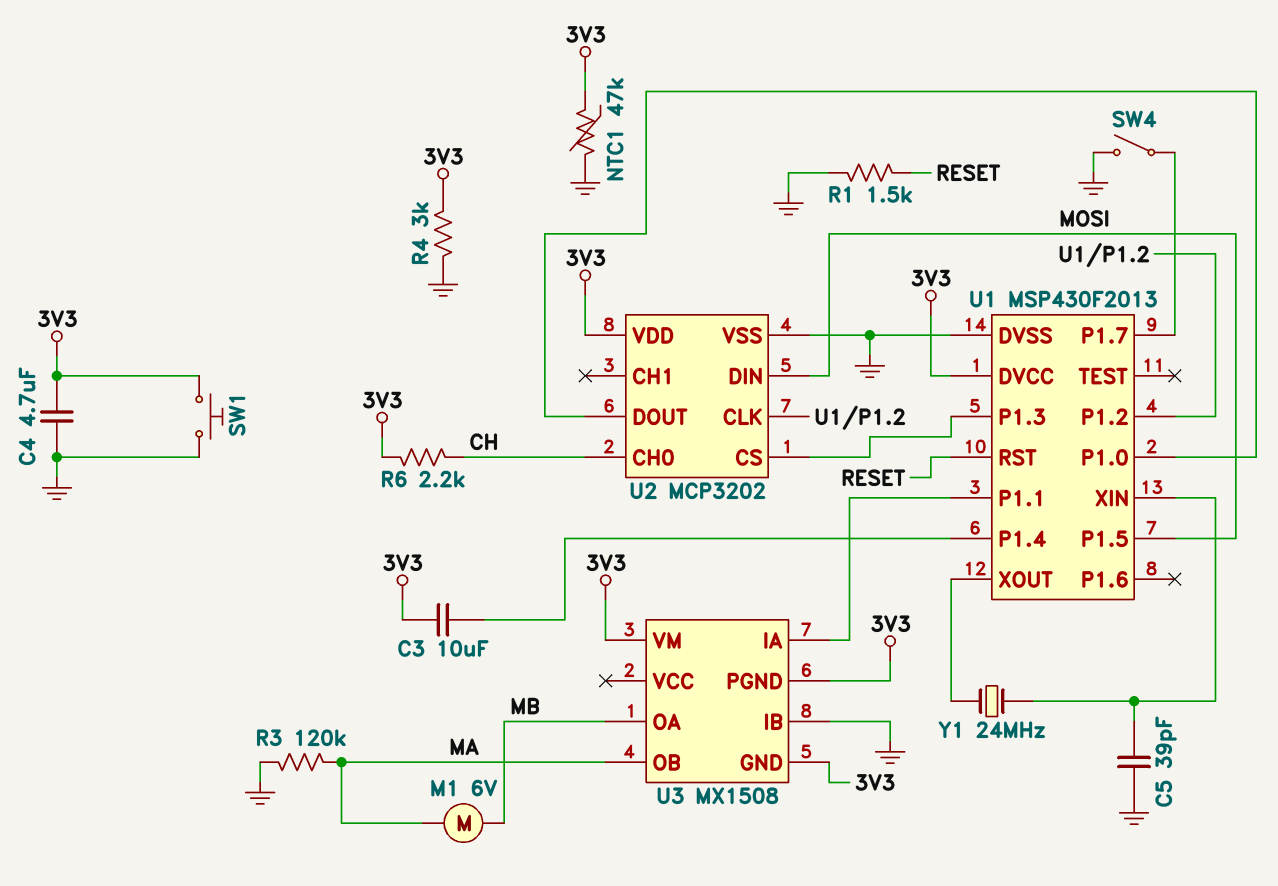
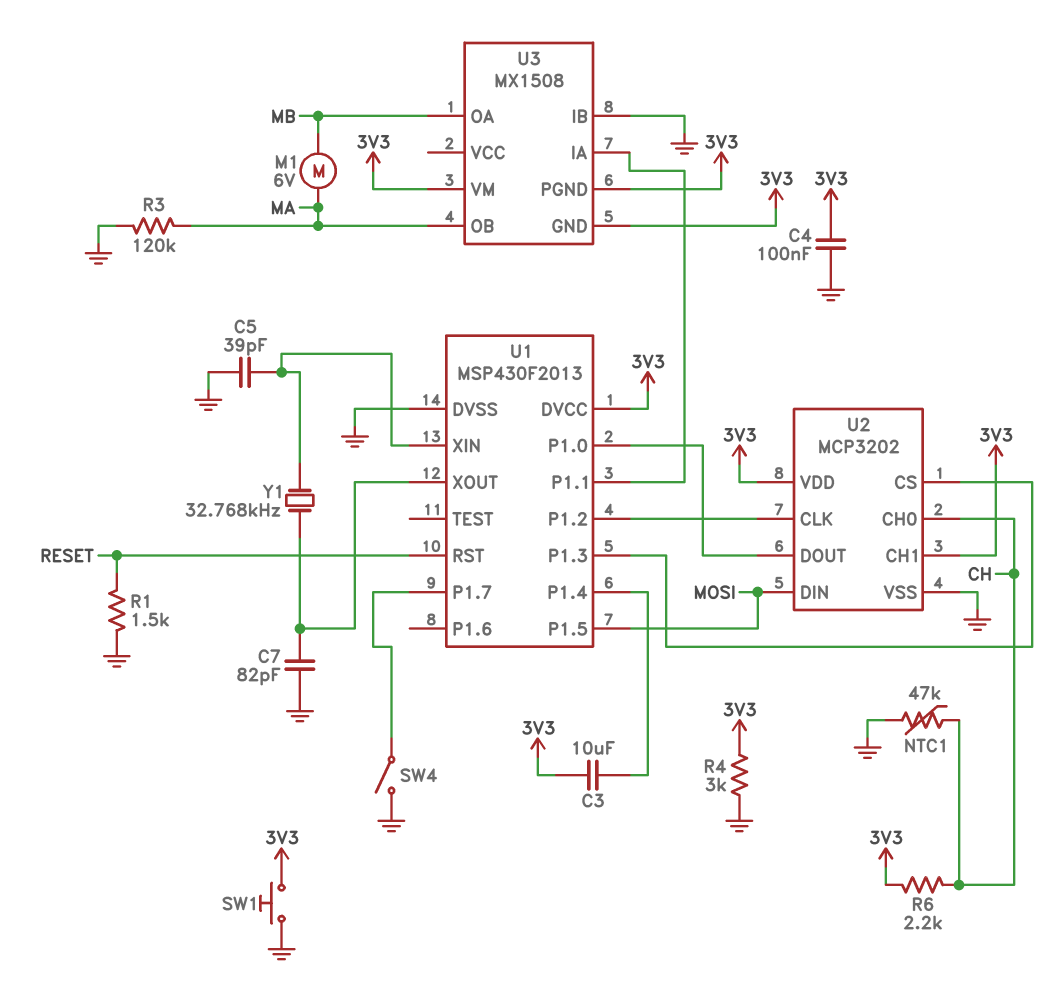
C4: 4.7uF (3V3, GND) -> 100nF (3V3, GND)
C7: none -> 82pF (GND, U1/XOUT)
NTC1: 47k (3V3, GND) -> 47k (CH, GND)
U2 pin CH1: none -> 3V3
Y1: 24MHz (U1/XIN, U1/XOUT) -> 32.768kHz (U1/XIN, U1/XOUT)

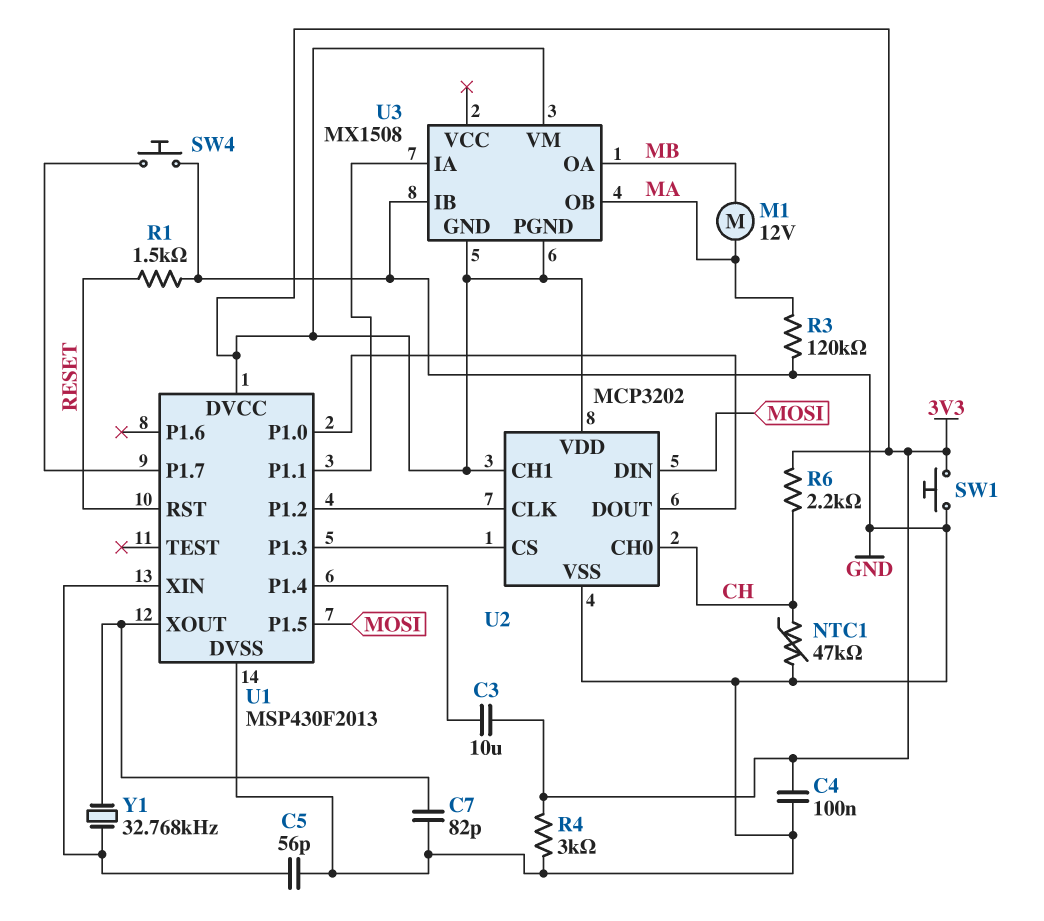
C5: 39pF (GND, U1/XIN) -> 56pF (GND, U1/XIN)
M1: motor 6V (MA, MB) -> motor 12V (MA, MB)
SW4: switch (GND, U1/P1.7) -> button (GND, U1/P1.7)

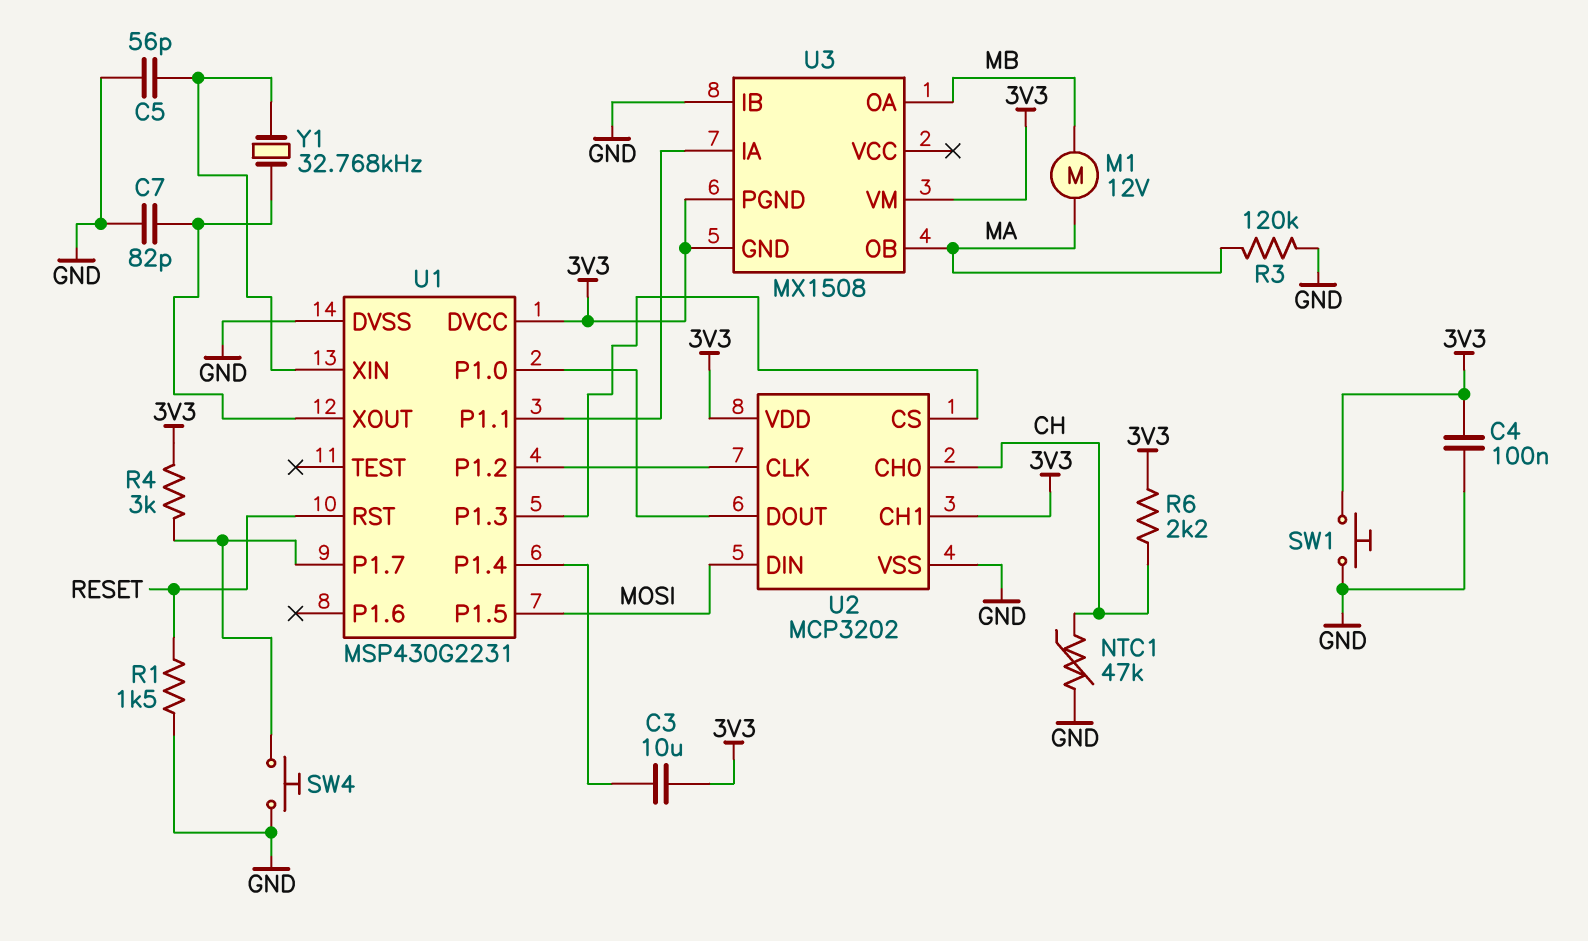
R4: 3k (3V3, GND) -> 3k (3V3, U1/P1.7)
U1: MSP430F2013 -> MSP430G2231

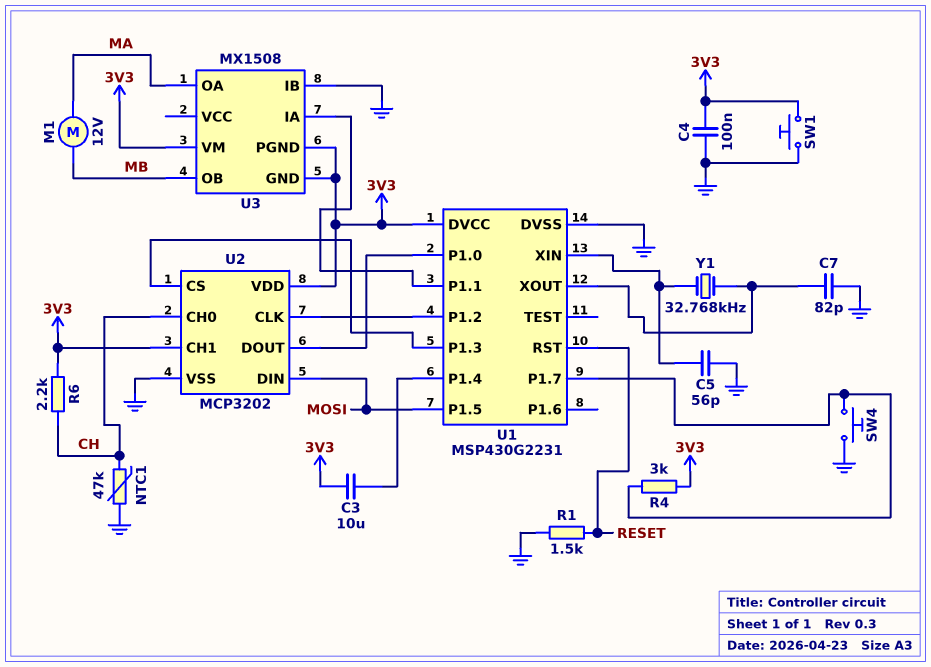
R3: 120k (GND, MA) -> none
U3 pin OA: MB -> MA
U3 pin OB: MA -> MB

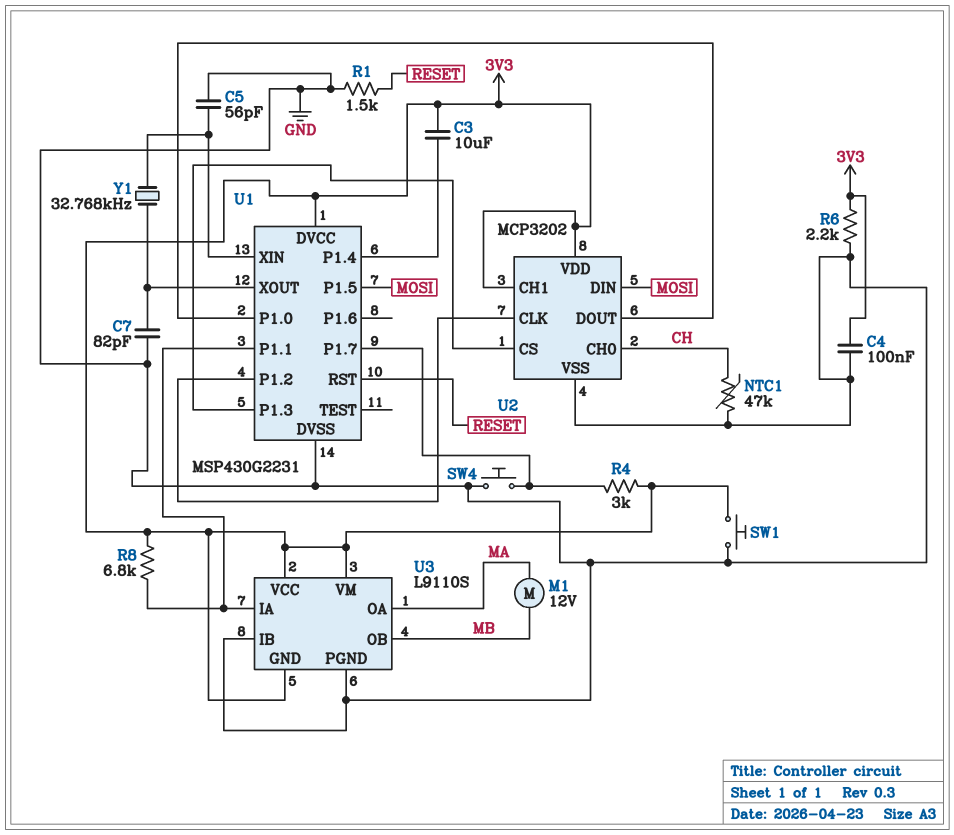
R6: 2.2k (3V3, CH) -> 2.2k (3V3, GND)
R8: none -> 6.8k (3V3, U1/P1.1)
U3: MX1508 -> L9110S
U3 pin PGND: 3V3 -> GND
U3 pin VCC: none -> 3V3

